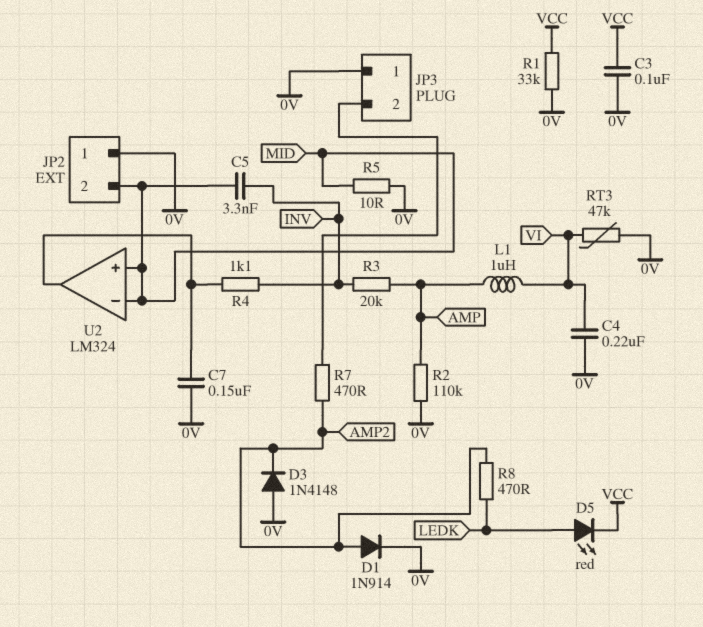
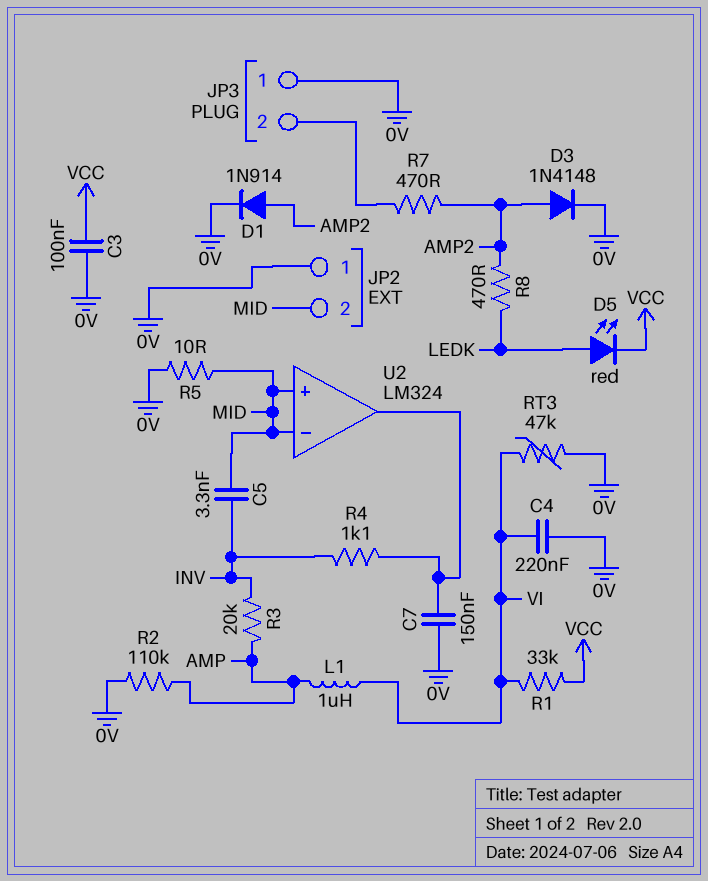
D3: diode 1N4148 (A 0V, K AMP2) -> diode 1N4148 (A AMP2, K 0V)
R1: 33k (0V, VCC) -> 33k (VCC, VI)

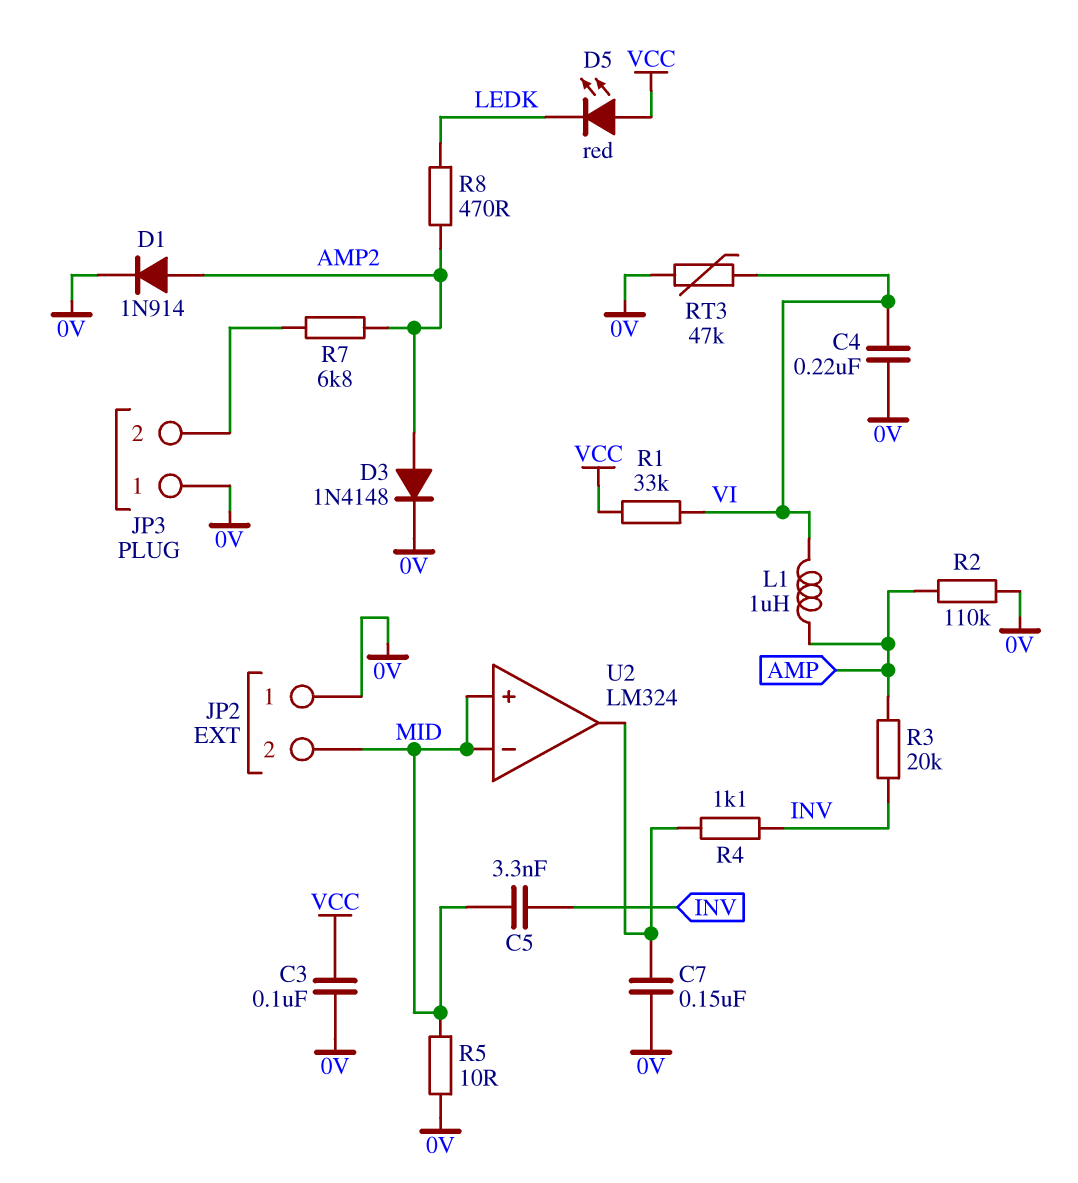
D5: LED red (A LEDK, K VCC) -> LED red (A VCC, K LEDK)
R7: 470 (AMP2, JP3/2) -> 6.8k (AMP2, JP3/2)

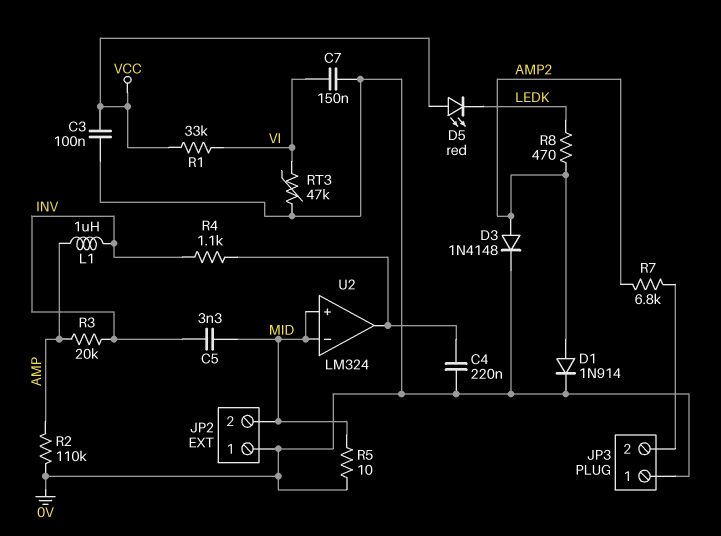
C4: 220nF (0V, VI) -> 220nF (0V, U2/out)
C7: 150nF (0V, U2/out) -> 150nF (0V, VI)
L1: 1uH (AMP, VI) -> 1uH (AMP, INV)

